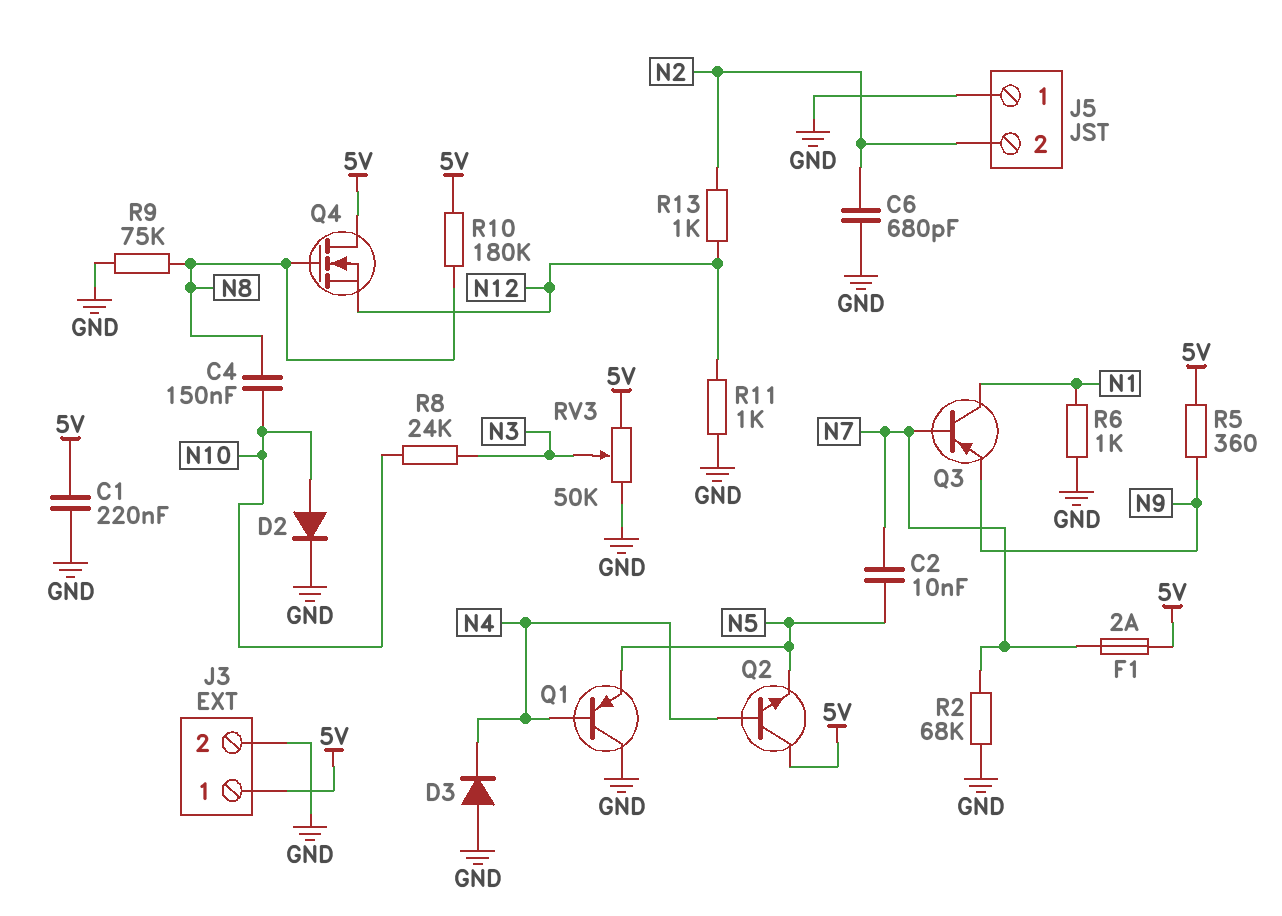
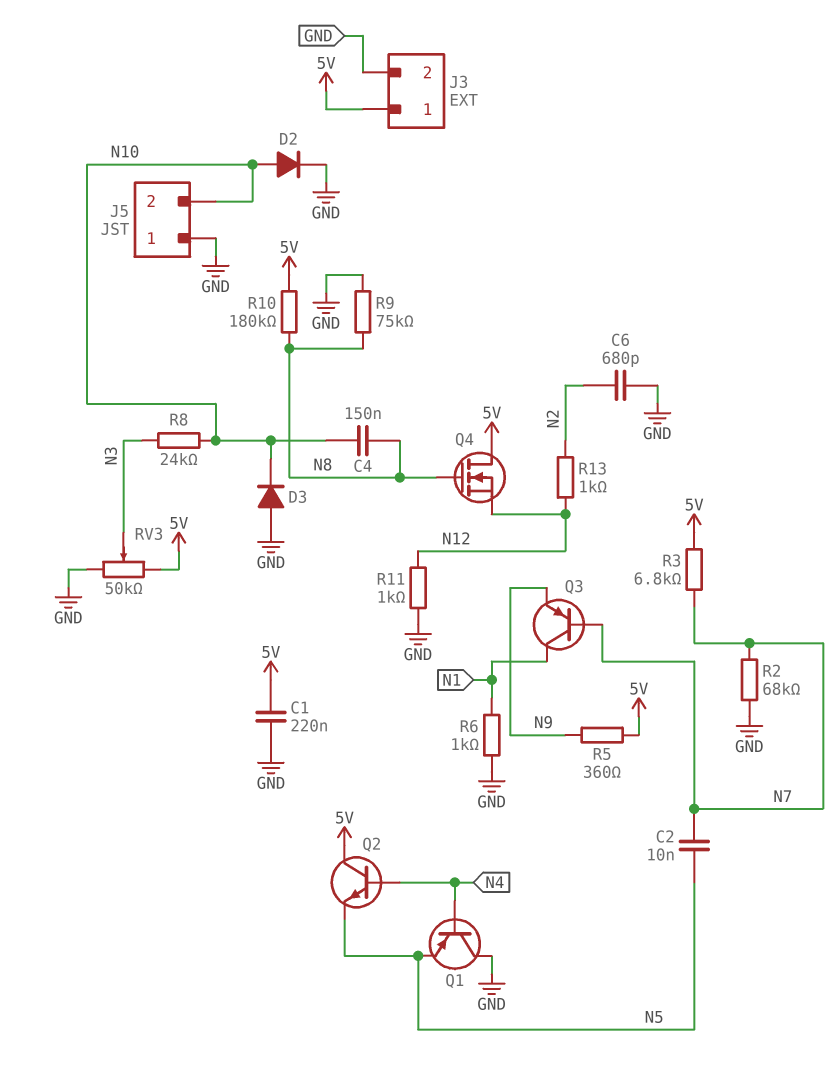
D3: diode (A GND, K N4) -> diode (A GND, K N10)
F1: 2A (5V, N7) -> none
J5 pin 2: N2 -> N10
R3: none -> 6.8k (5V, N7)

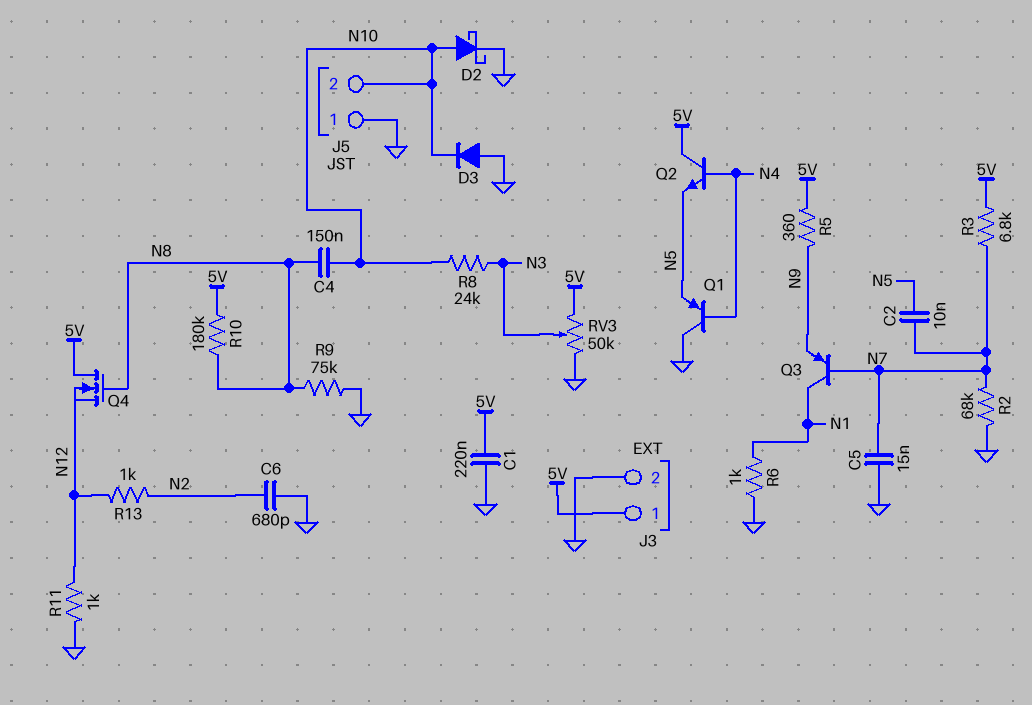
C5: none -> 15nF (GND, N7)
D2: diode (A N10, K GND) -> schottky (A N10, K GND)

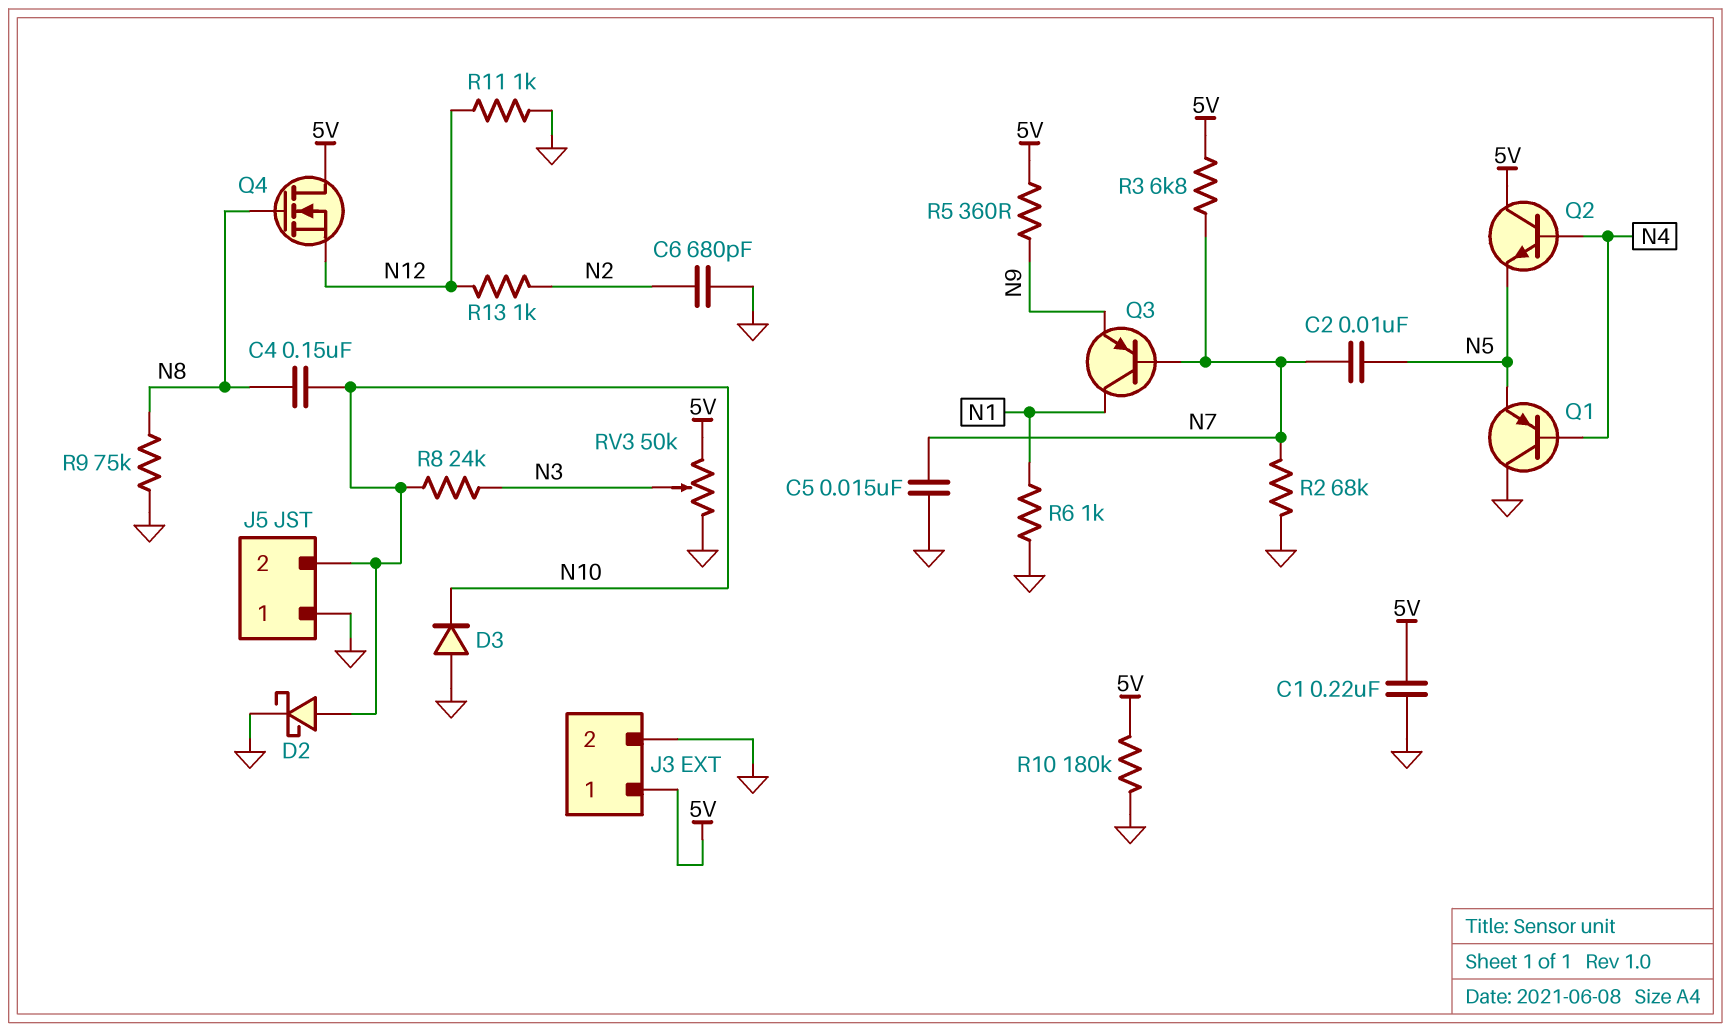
R10: 180k (5V, N8) -> 180k (5V, GND)

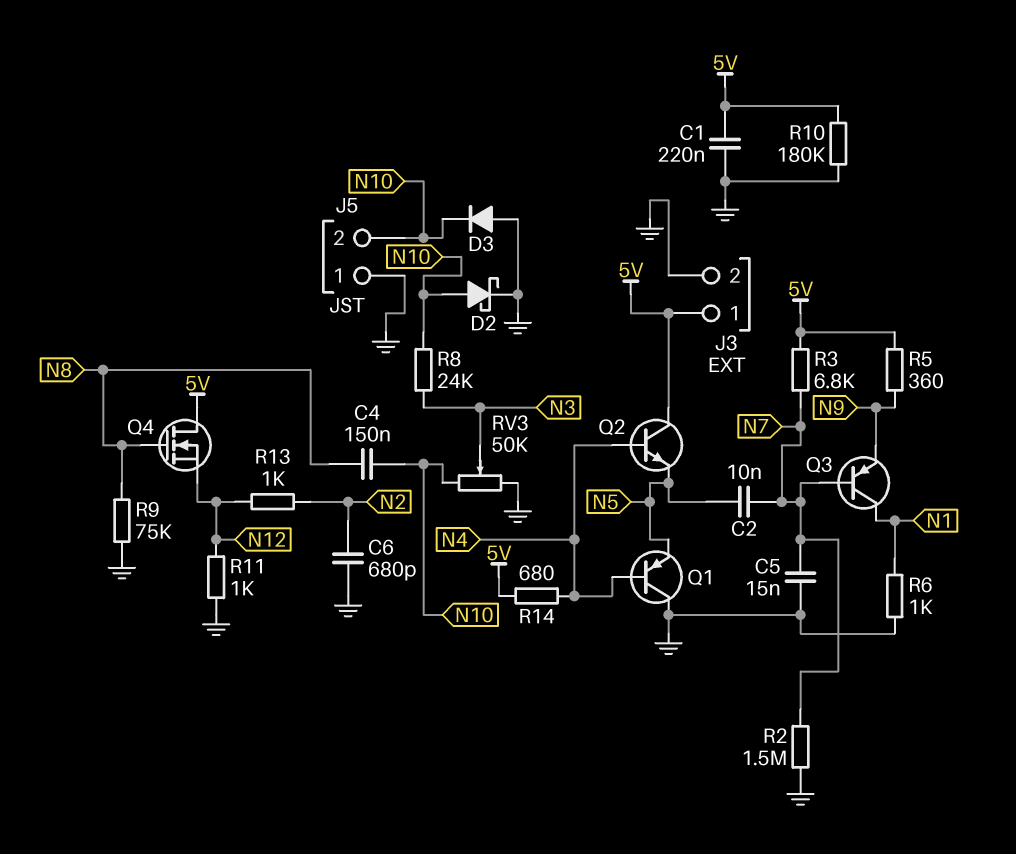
R2: 68k (GND, N7) -> 1.5M (GND, N7)
R14: none -> 680 (5V, N4)
RV3: 50k (5V, GND, wiper N3) -> 50k (GND, N10, wiper N3)

